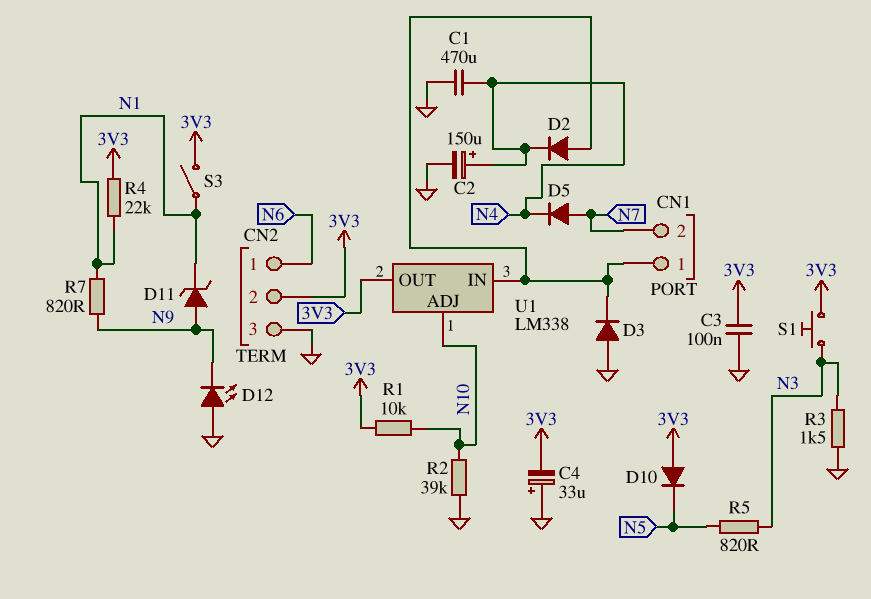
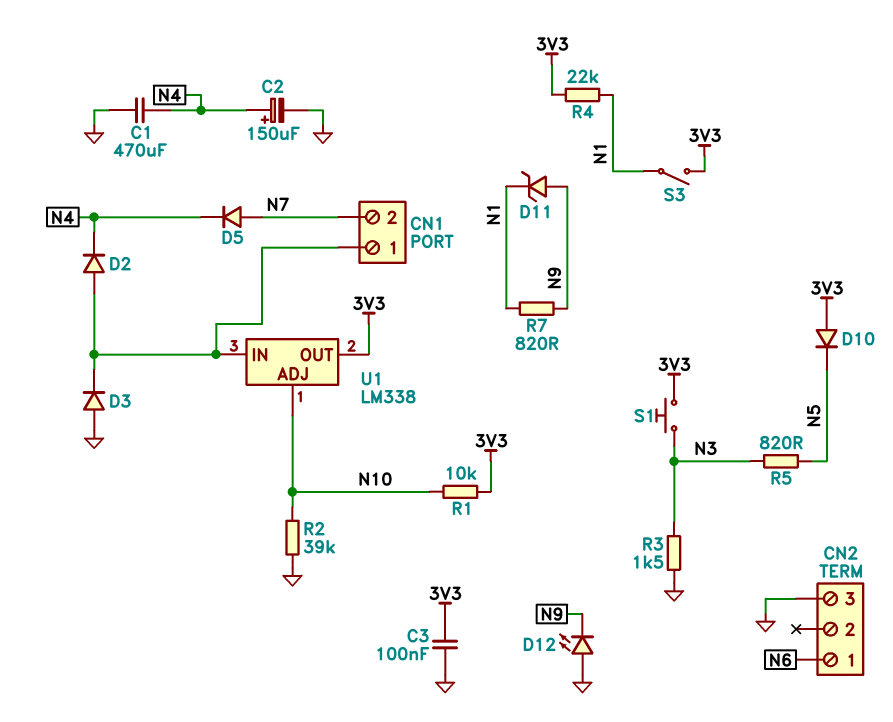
C4: 33uF (plus GND, minus 3V3) -> none
CN2 pin 2: 3V3 -> none

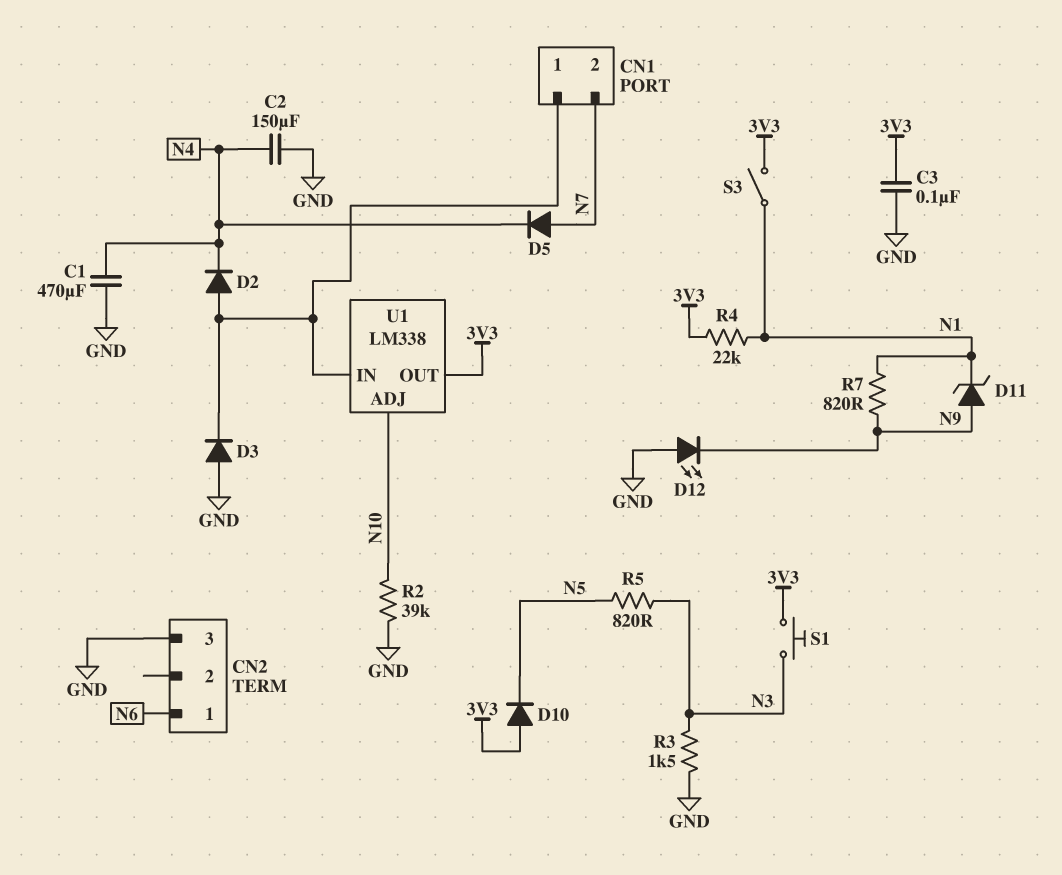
C2: 150uF (plus N4, minus GND) -> 150uF (GND, N4)
R1: 10k (3V3, N10) -> none

